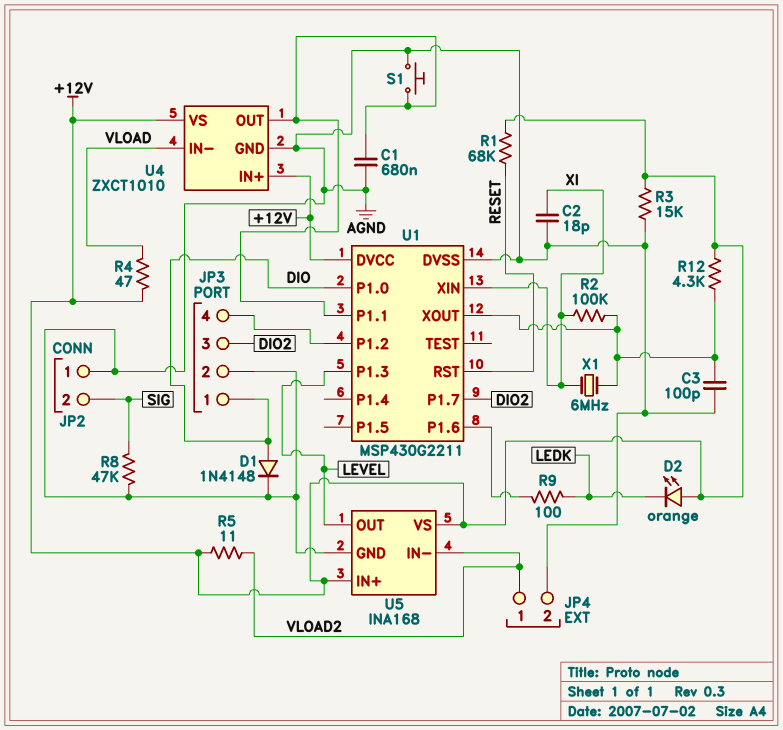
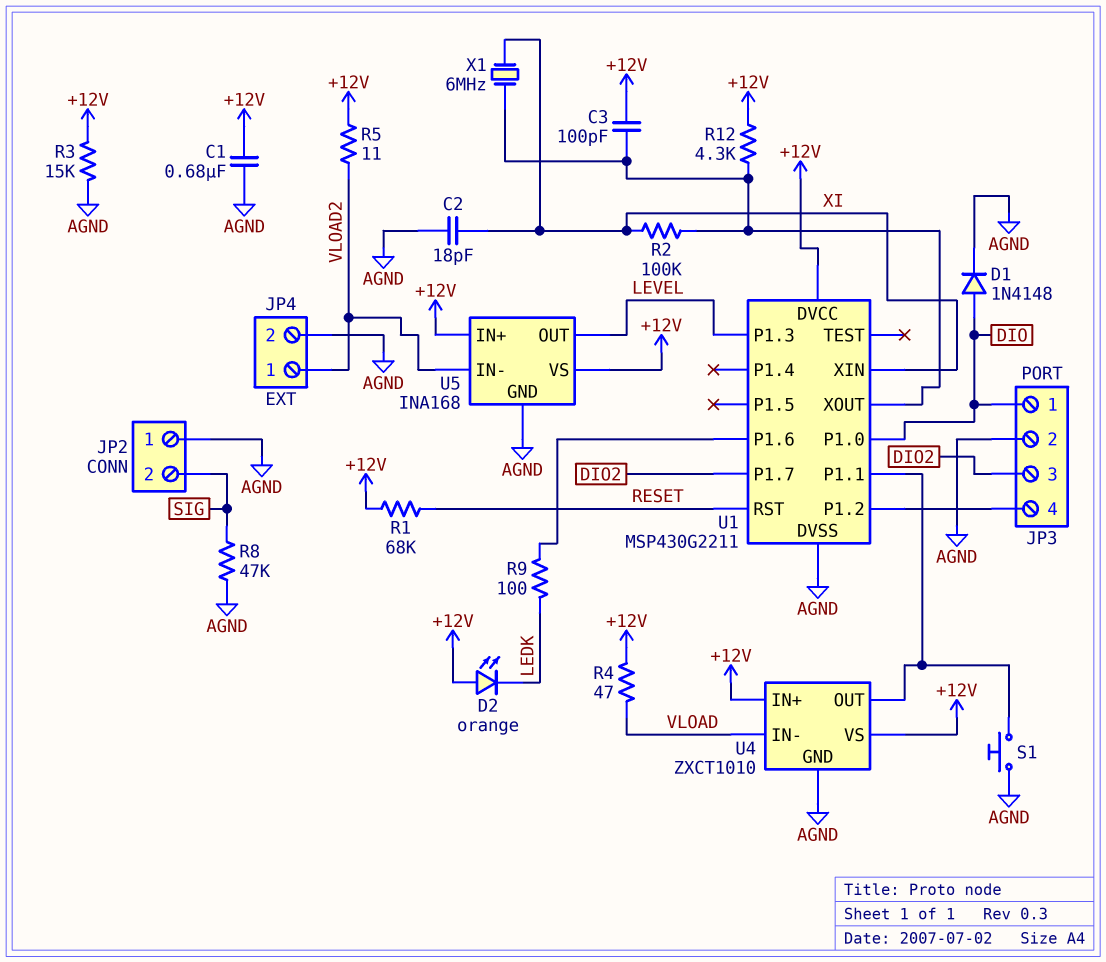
C1: 680nF (AGND, U1/P1.1) -> 680nF (+12V, AGND)
C3: 100pF (AGND, U1/XOUT) -> 100pF (+12V, U1/XOUT)

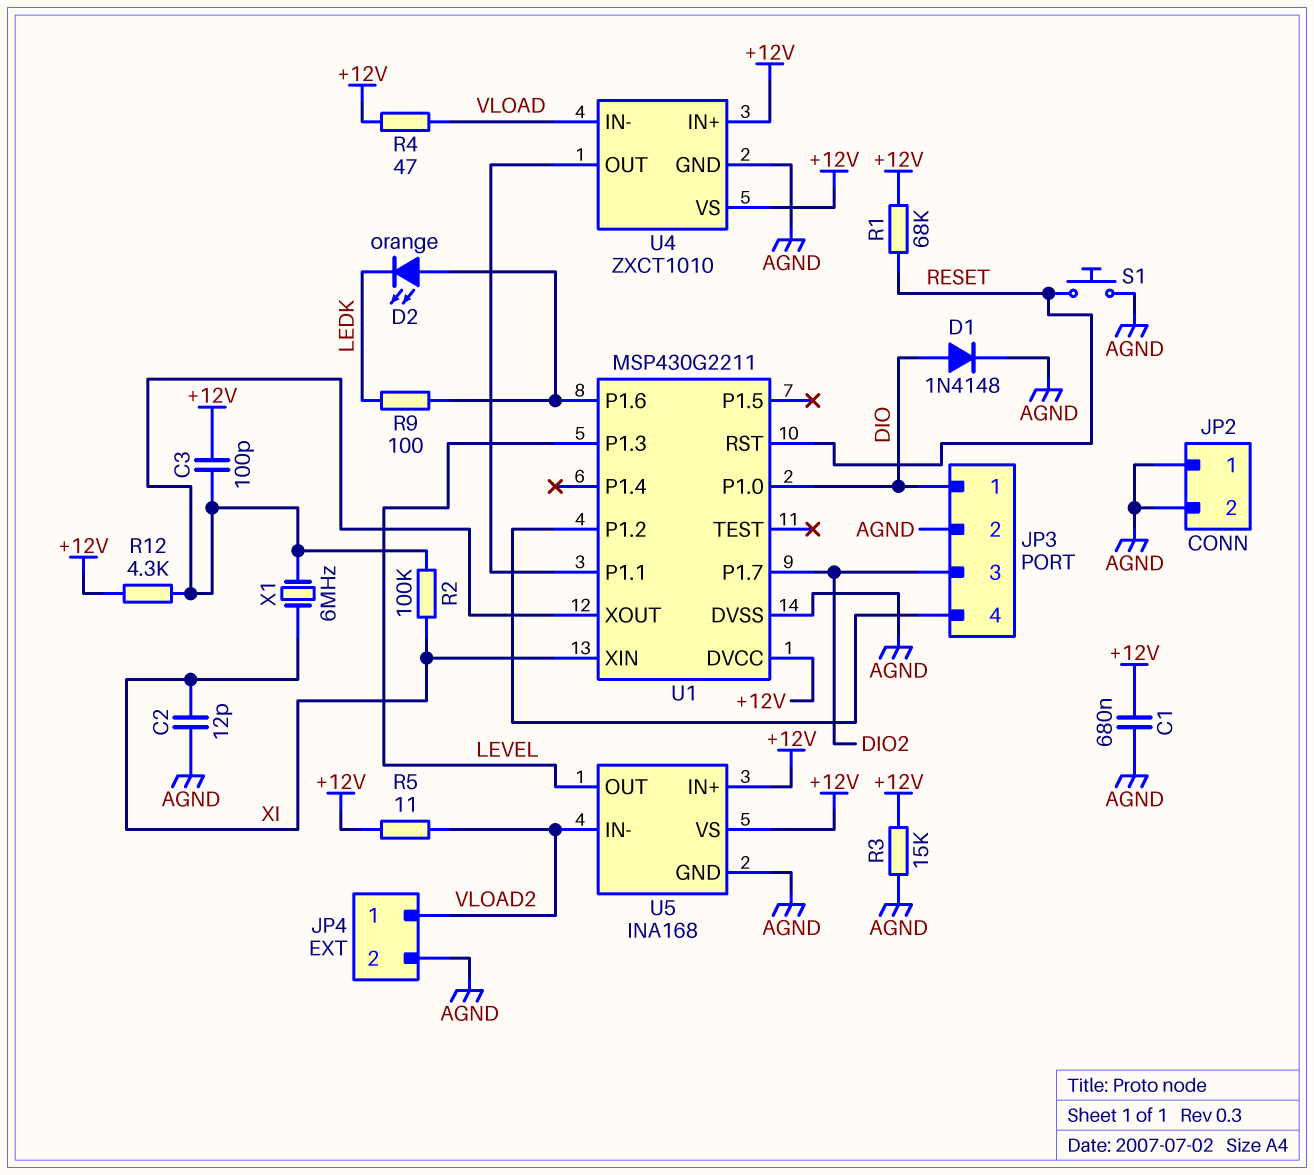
C2: 18pF (AGND, XI) -> 12pF (AGND, XI)
D2: LED orange (A +12V, K LEDK) -> LED orange (A U1/P1.6, K LEDK)
JP2 pin 2: SIG -> AGND
R8: 47k (AGND, SIG) -> none
S1: button (AGND, U1/P1.1) -> button (AGND, RESET)

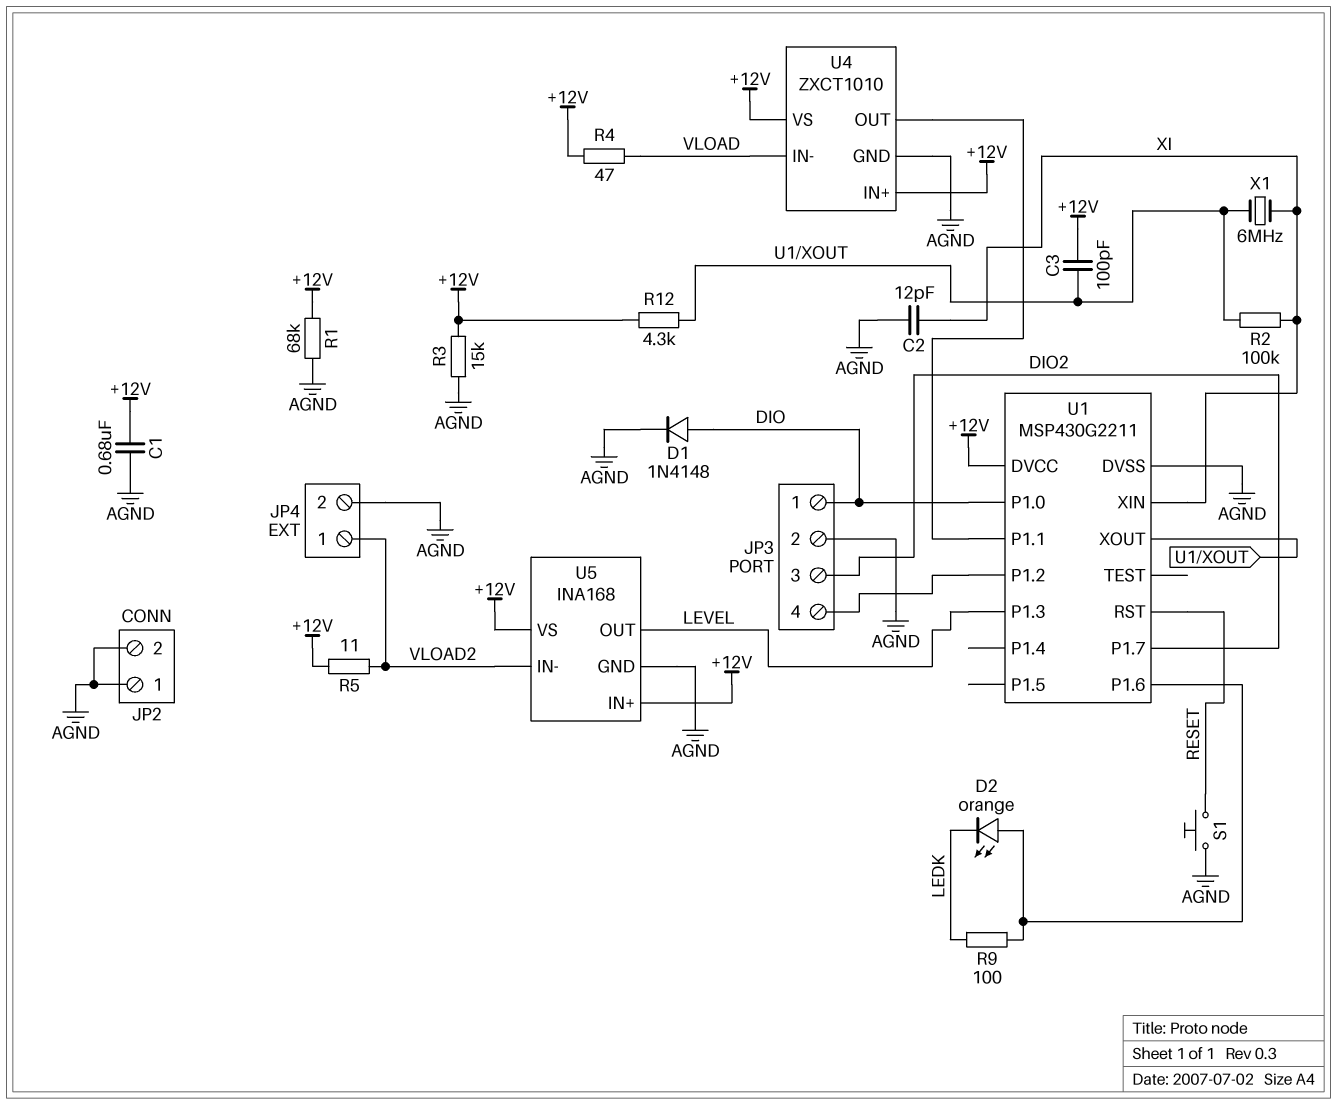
R1: 68k (+12V, RESET) -> 68k (+12V, AGND)

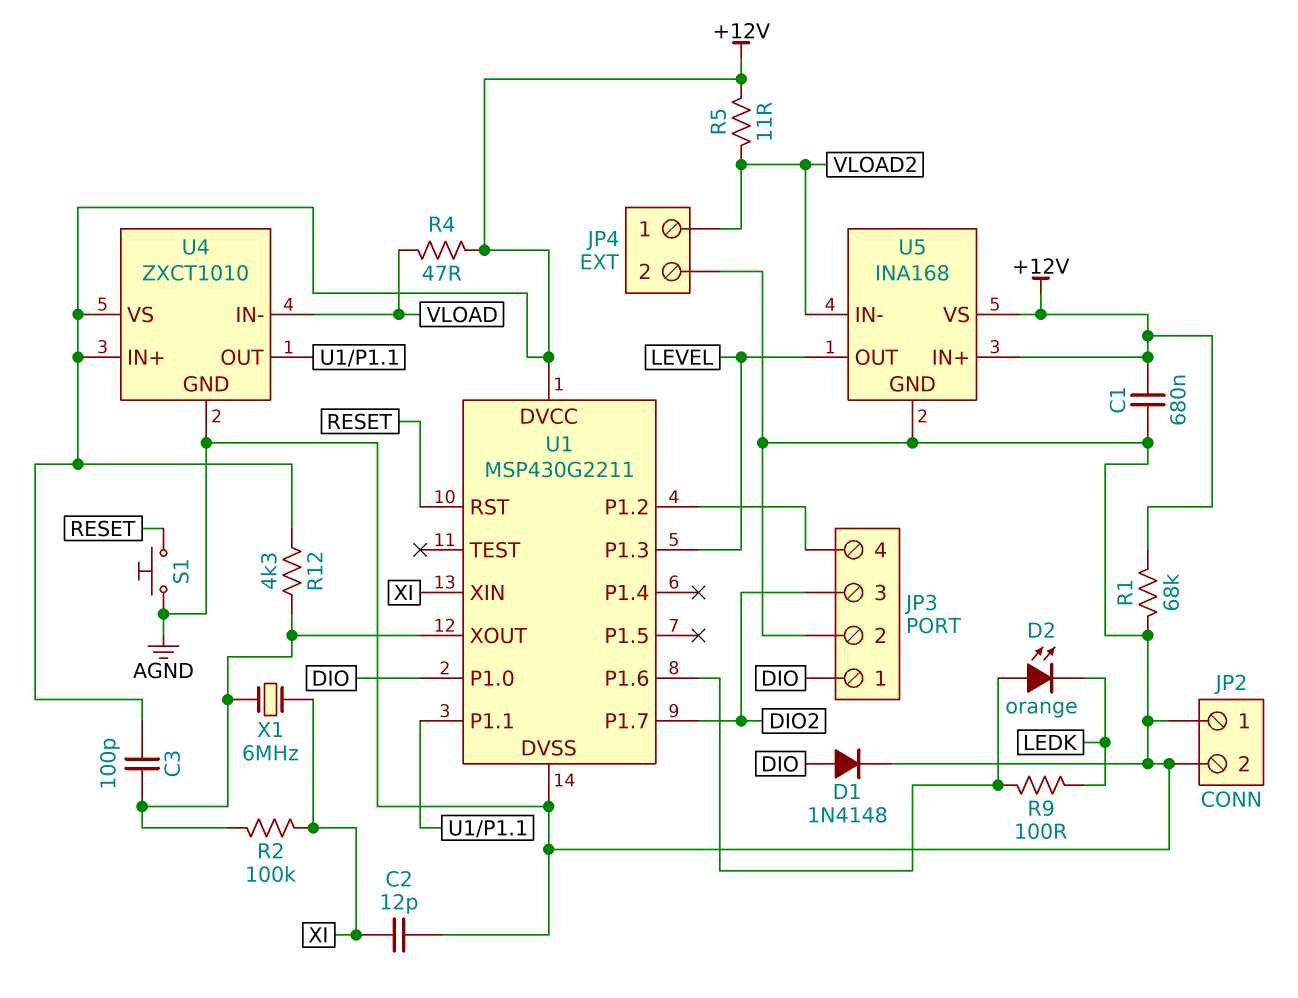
R3: 15k (+12V, AGND) -> none

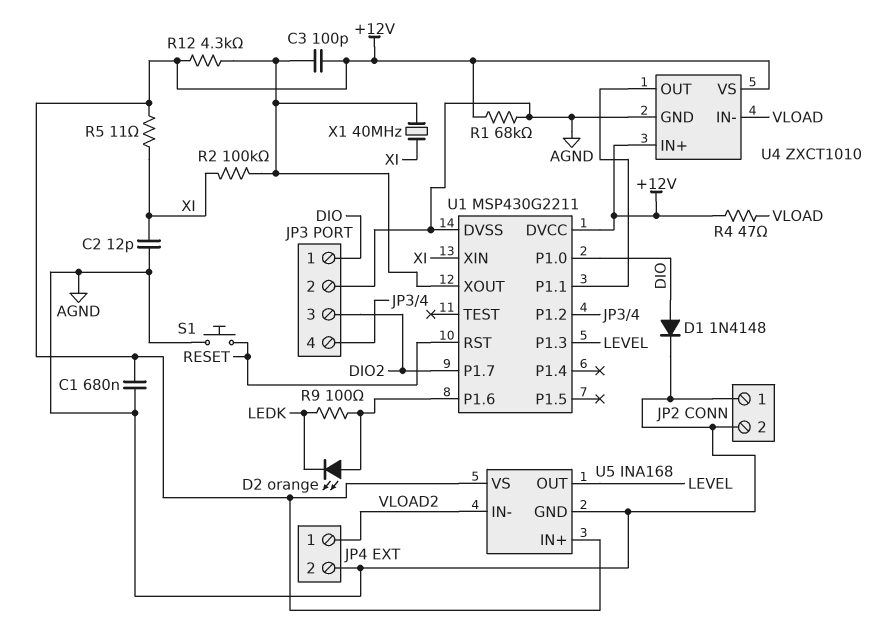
R5: 11 (+12V, VLOAD2) -> 11 (+12V, XI)
X1: 6MHz (U1/XOUT, XI) -> 40MHz (U1/XOUT, XI)

